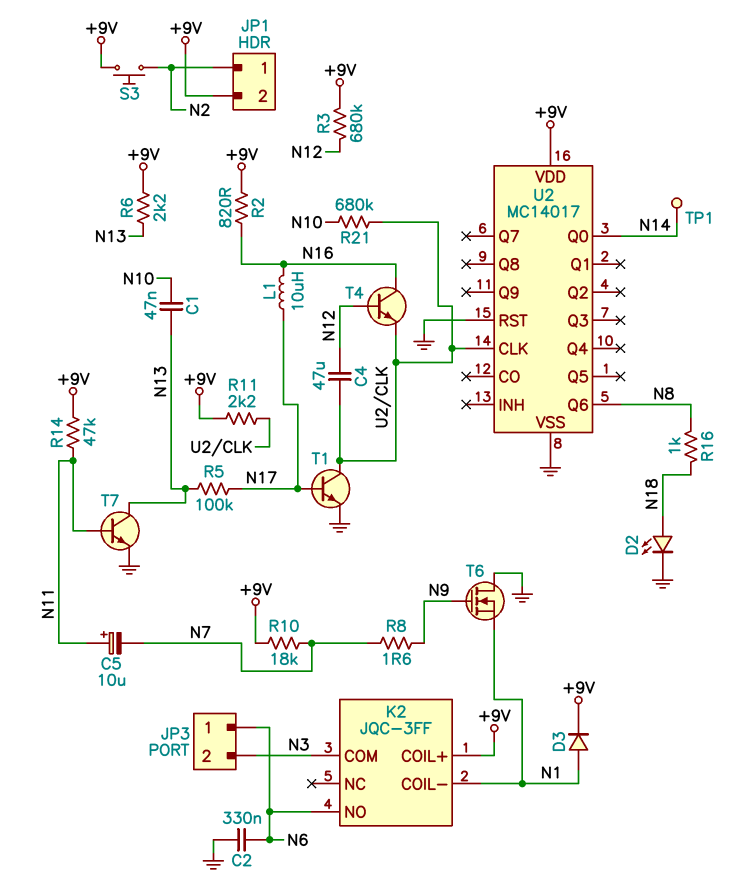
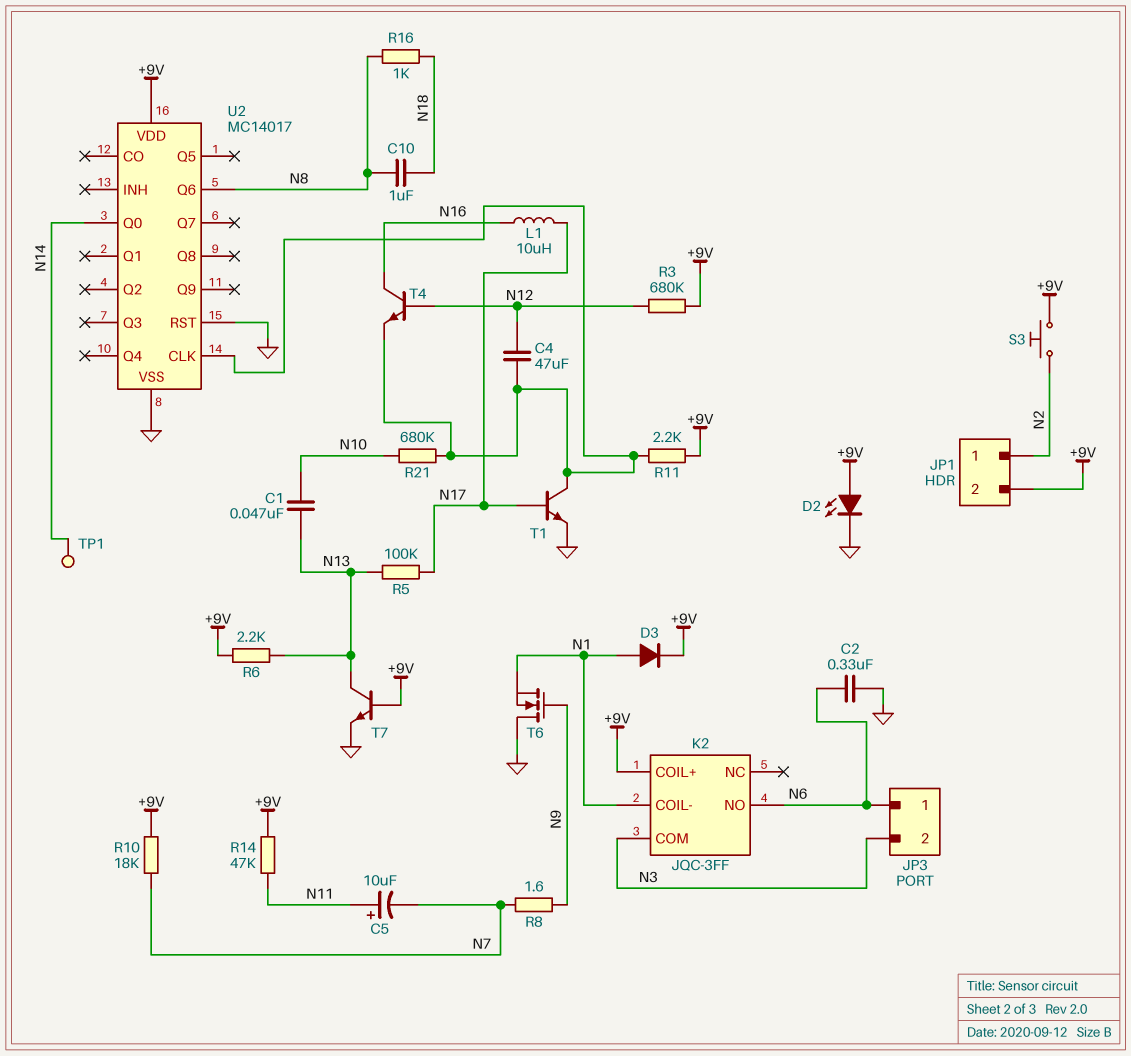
C10: none -> 1uF (N8, N18)
D2: LED (A N18, K GND) -> LED (A +9V, K GND)
R2: 820 (+9V, N16) -> none
T7: NPN (B N11, C N13, E GND) -> NPN (B +9V, C N13, E GND)

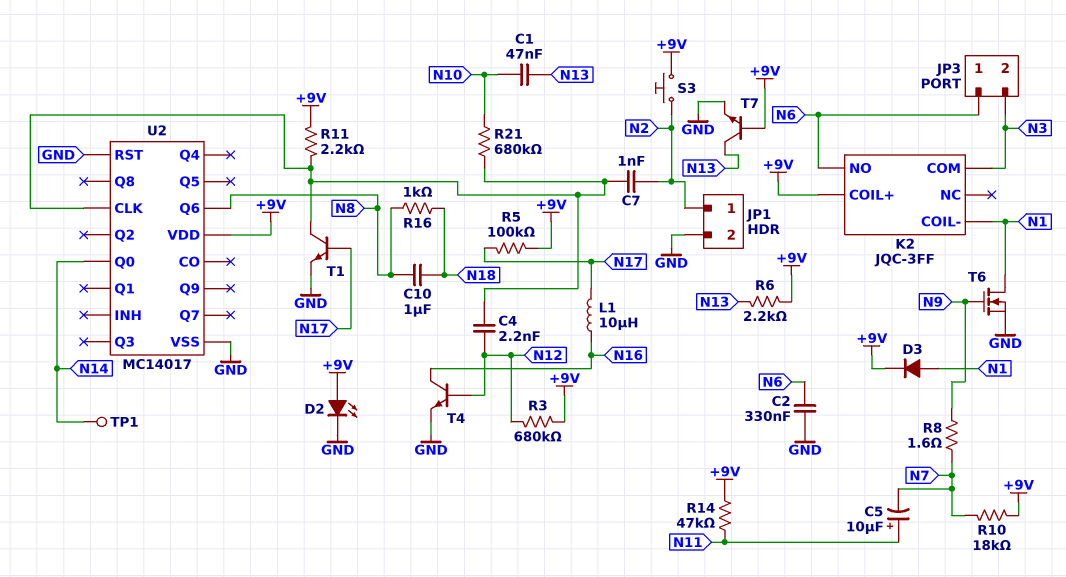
C4: 47uF (N12, U2/CLK) -> 2.2nF (N12, U2/CLK)
C7: none -> 1nF (N2, U2/CLK)
JP1 pin 2: +9V -> GND
R5: 100k (N13, N17) -> 100k (+9V, N17)
T4: NPN (B N12, C N16, E U2/CLK) -> NPN (B N12, C N16, E GND)
T6: NMOS (G N9, D GND, S N1) -> NMOS (G N9, D N1, S GND)

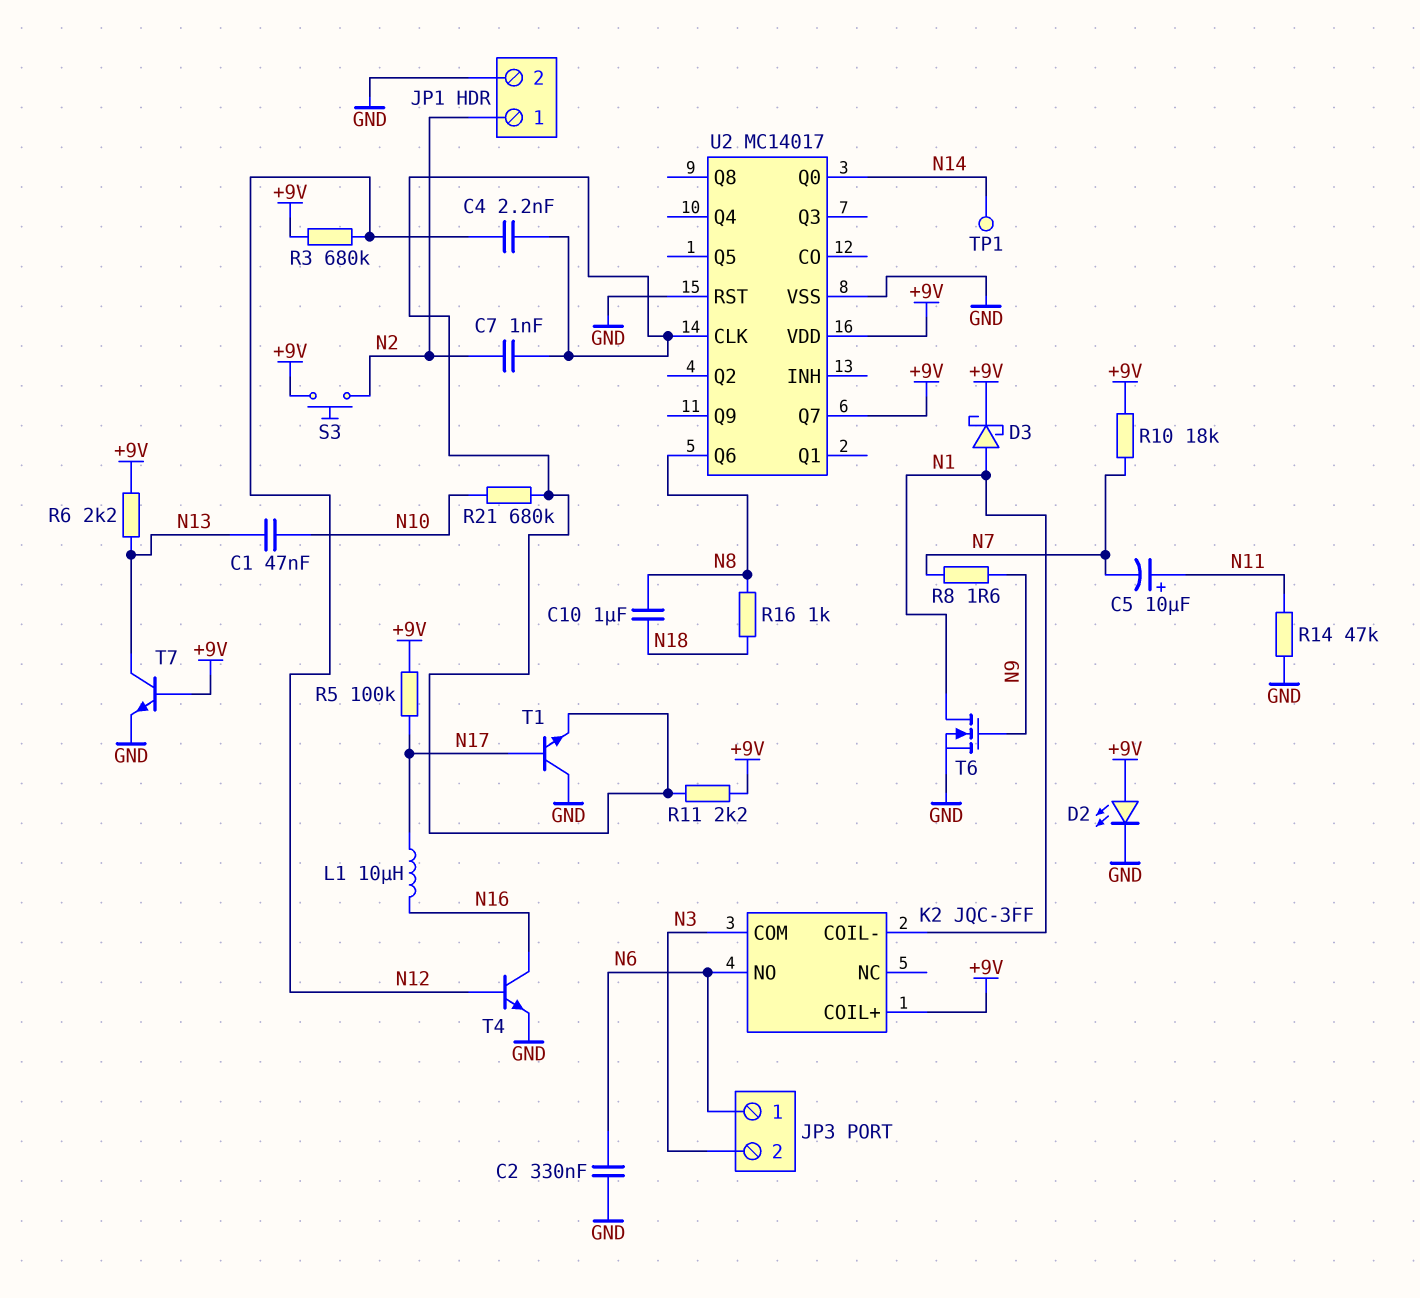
D3: diode (A N1, K +9V) -> schottky (A N1, K +9V)
R14: 47k (+9V, N11) -> 47k (GND, N11)
T1: NPN (B N17, C U2/CLK, E GND) -> NPN (B N17, C GND, E U2/CLK)
U2 pin Q7: none -> +9V

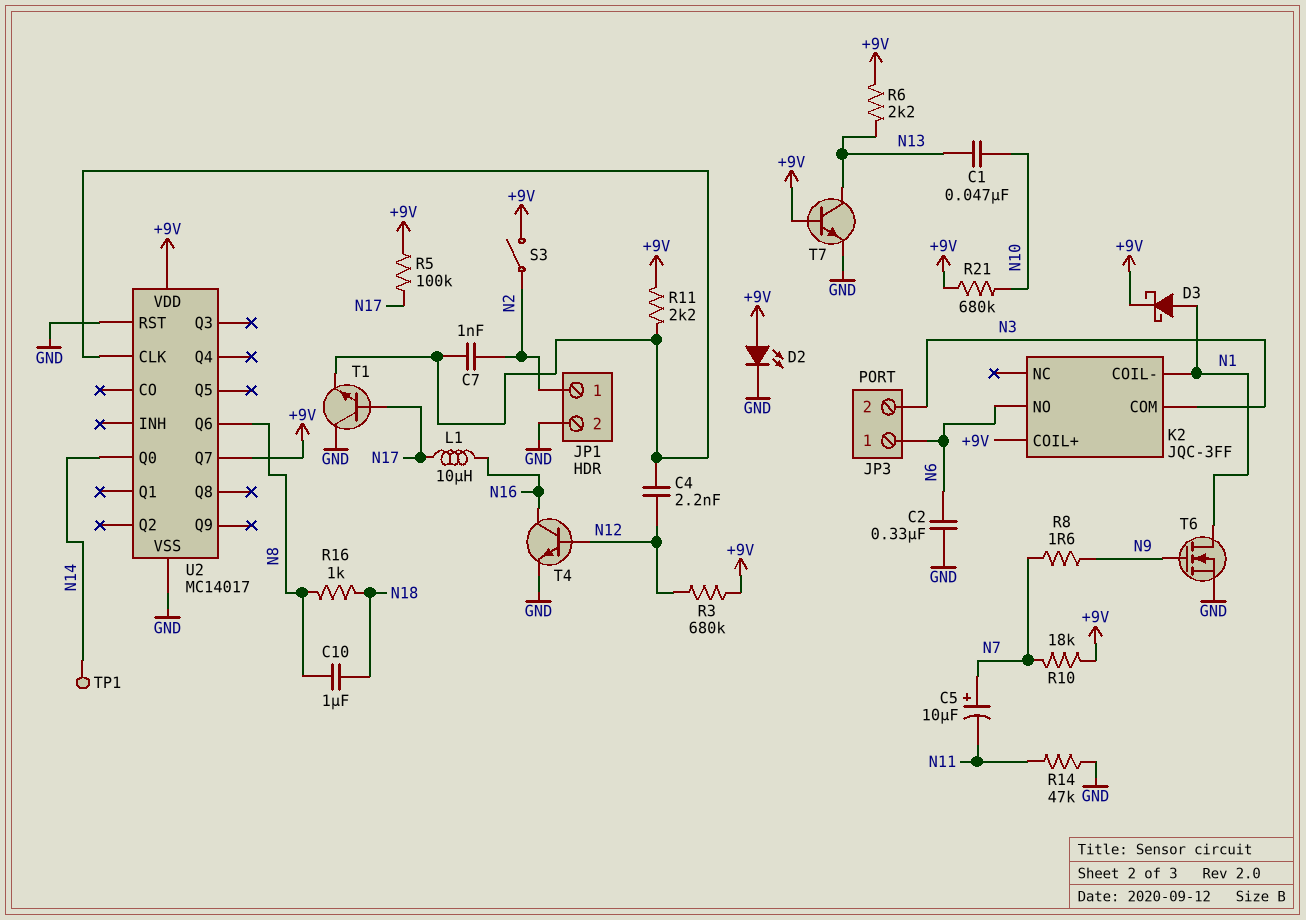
C5: 10uF (plus N11, minus N7) -> 10uF (plus N7, minus N11)
R21: 680k (N10, U2/CLK) -> 680k (+9V, N10)
S3: button (+9V, N2) -> switch (+9V, N2)

